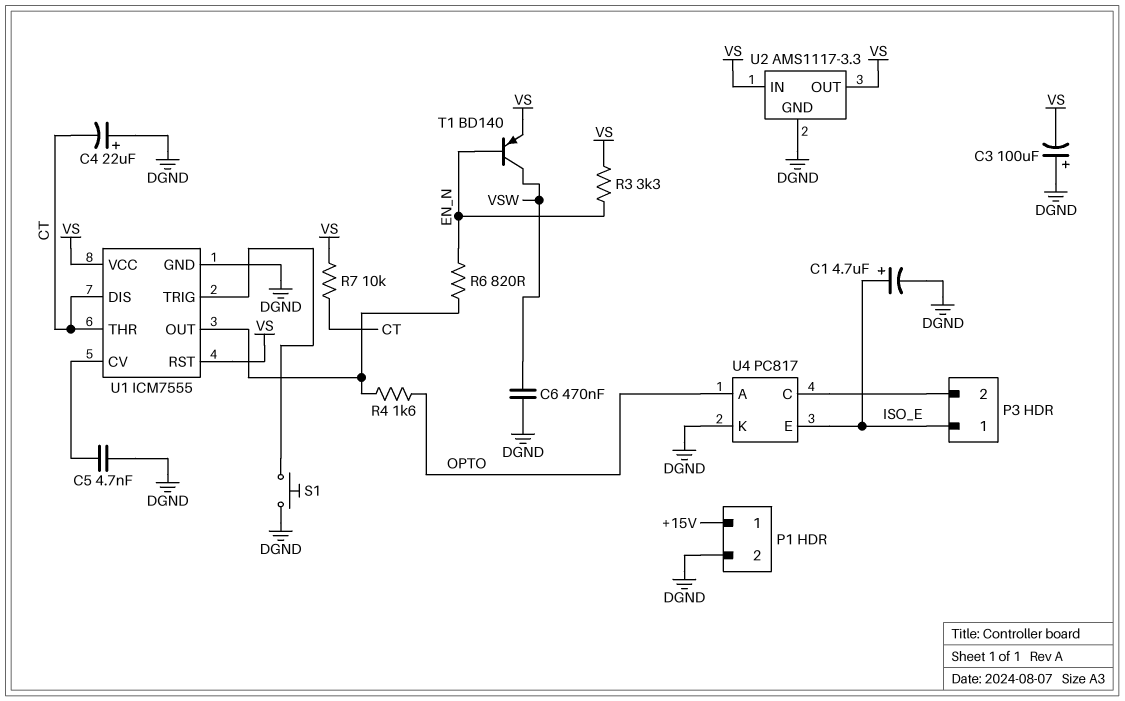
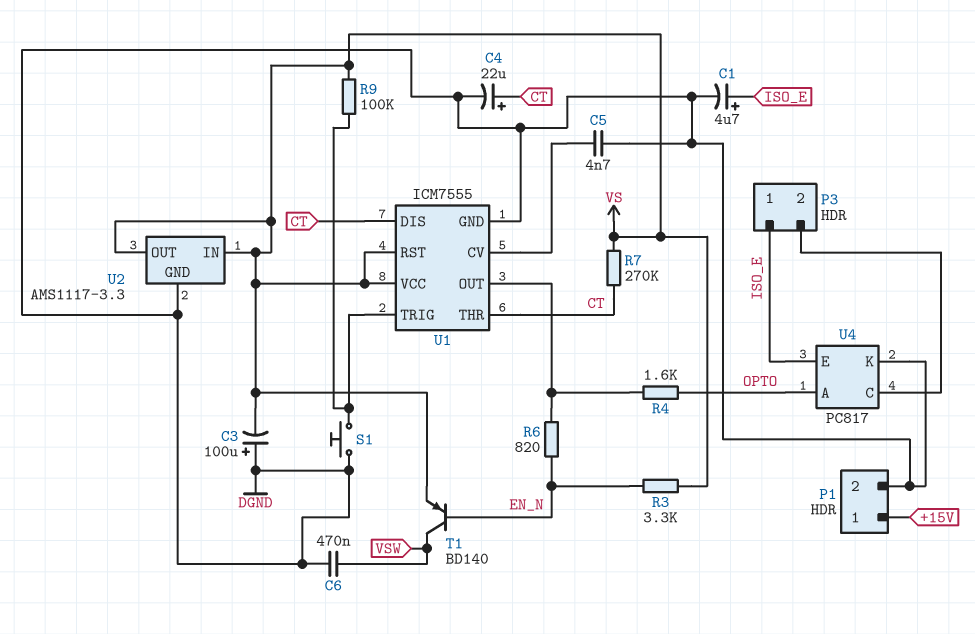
C4: 22uF (plus DGND, minus CT) -> 22uF (plus CT, minus DGND)
R7: 10k (CT, VS) -> 270k (CT, VS)
R9: none -> 100k (U1/TRIG, VS)

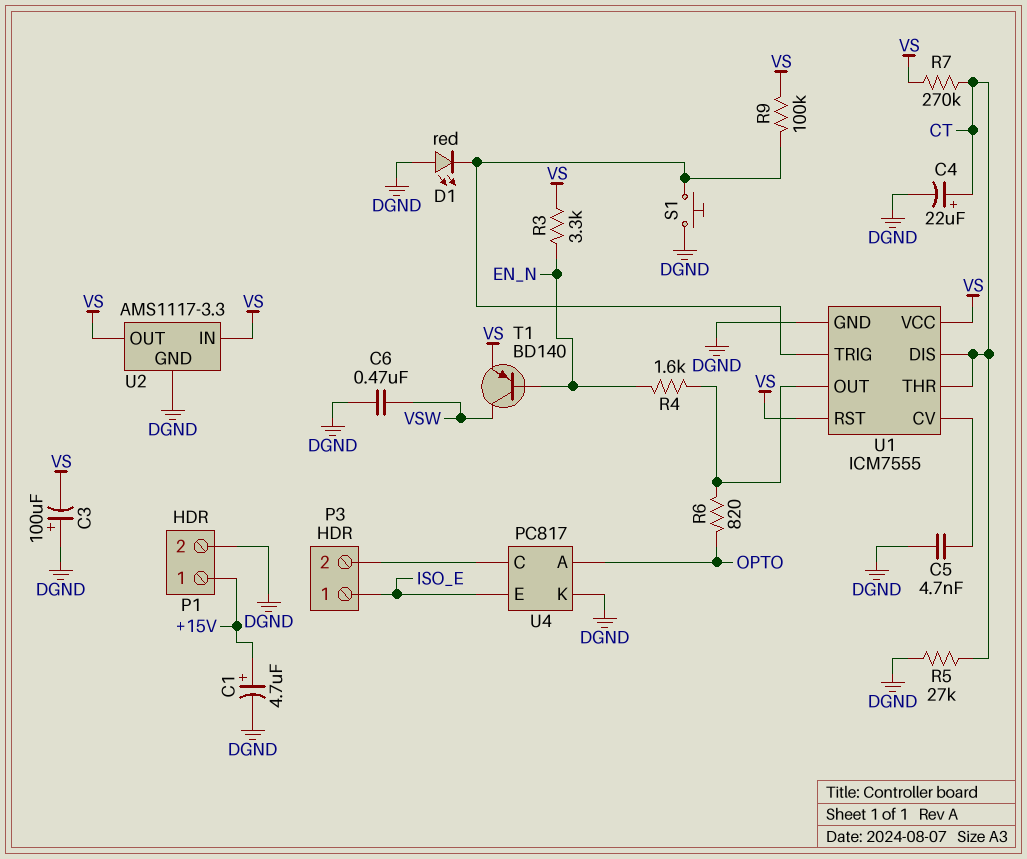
C1: 4.7uF (plus ISO_E, minus DGND) -> 4.7uF (plus +15V, minus DGND)
D1: none -> LED red (A DGND, K U1/TRIG)
R4: 1.6k (OPTO, U1/OUT) -> 1.6k (EN_N, U1/OUT)
R5: none -> 27k (CT, DGND)
R6: 820 (EN_N, U1/OUT) -> 820 (OPTO, U1/OUT)

